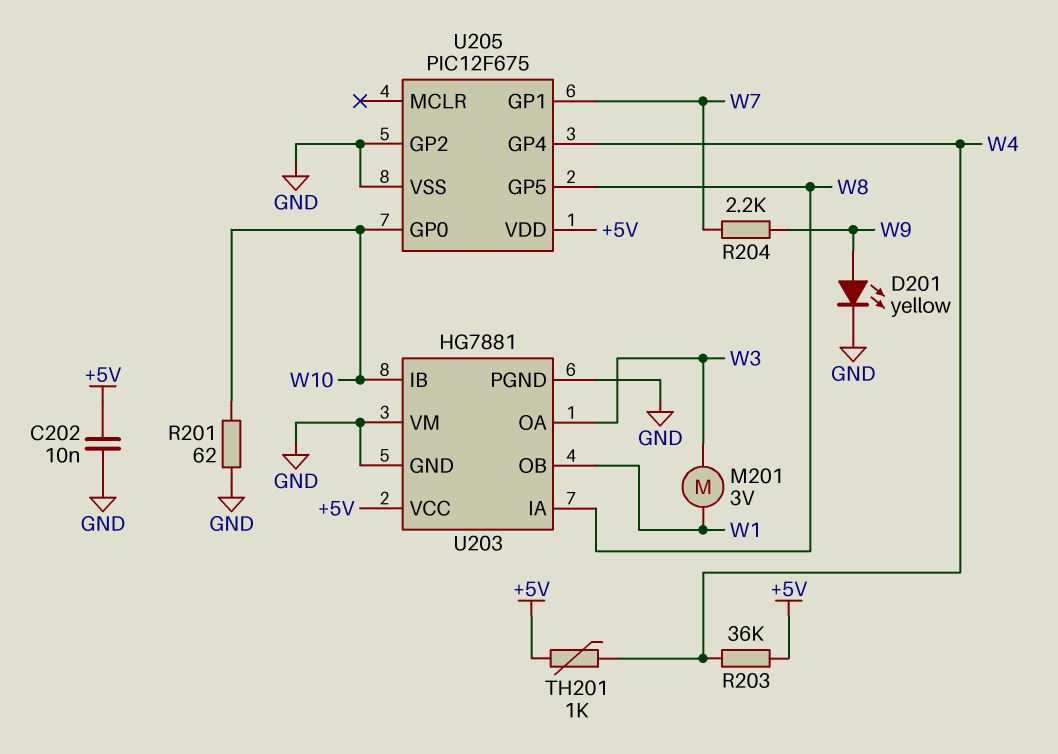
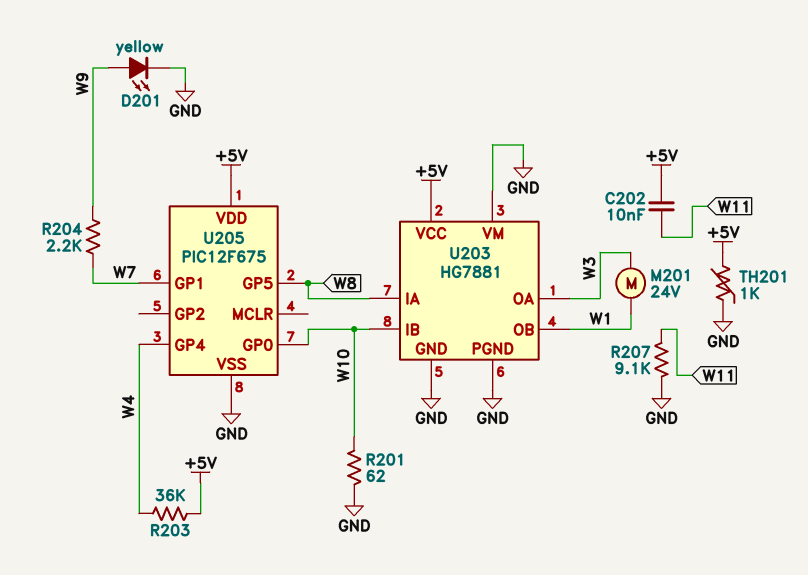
C202: 10nF (+5V, GND) -> 10nF (+5V, W11)
M201: motor 3V (W1, W3) -> motor 24V (W1, W3)
R207: none -> 9.1k (GND, W11)
TH201: 1k (+5V, W4) -> 1k (+5V, GND)
U205 pin GP2: GND -> none

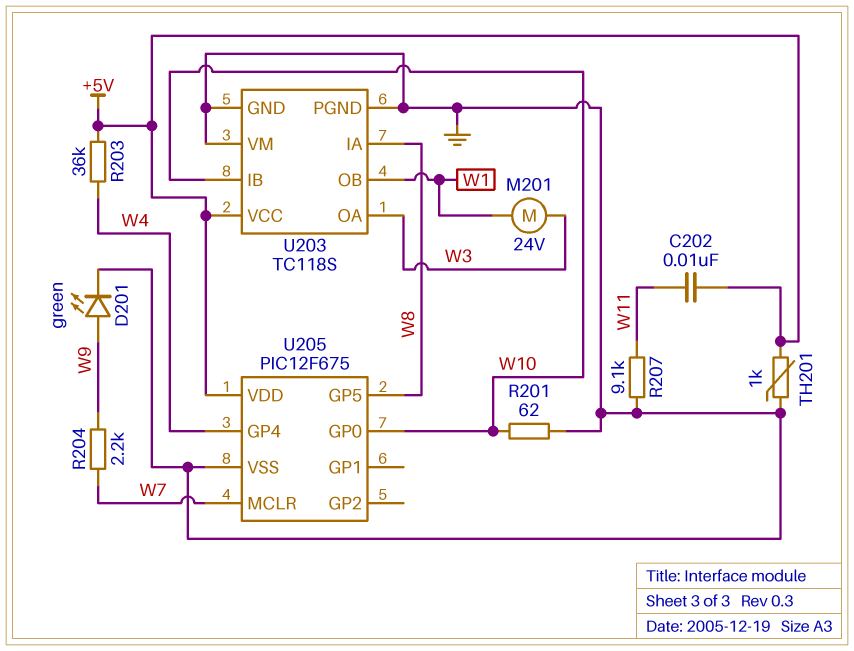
D201: LED yellow (A W9, K GND) -> LED green (A W9, K GND)
U203: HG7881 -> TC118S
U205 pin GP1: W7 -> none
U205 pin MCLR: none -> W7

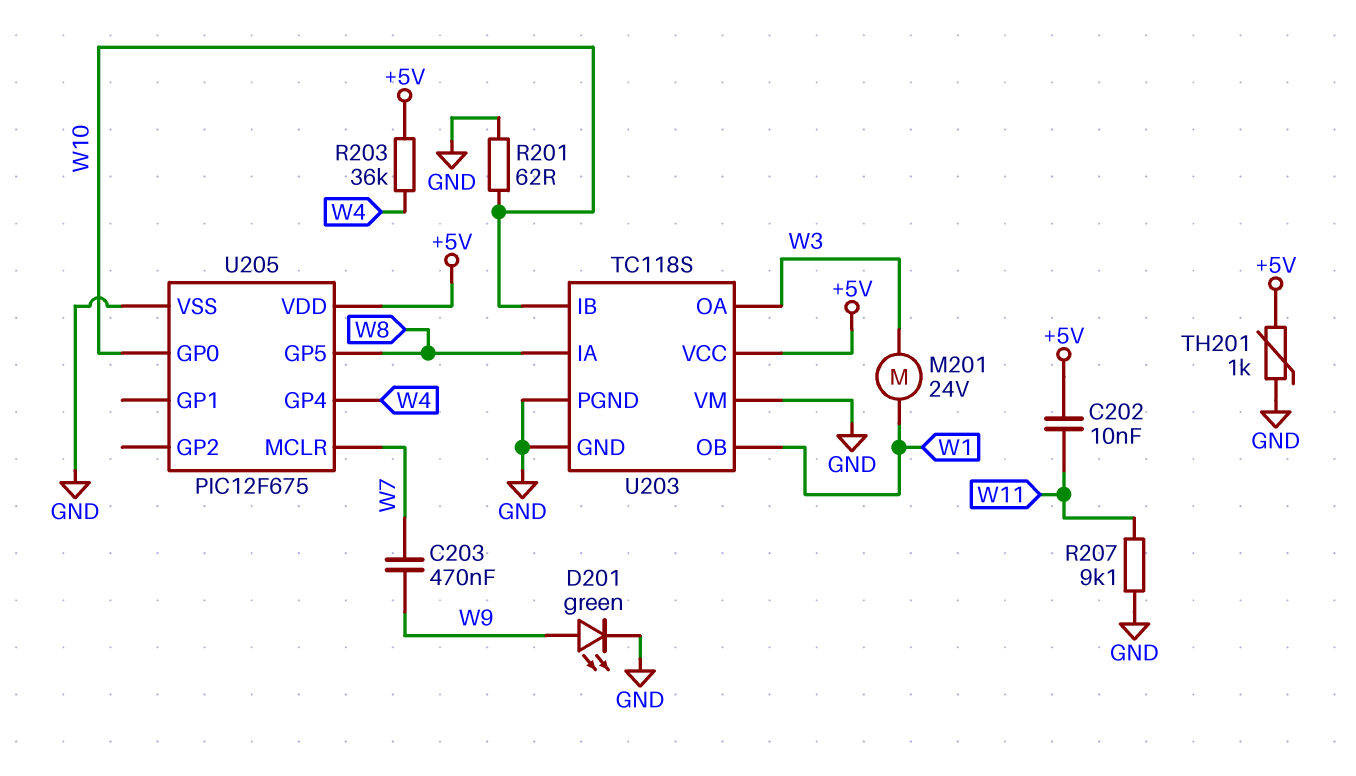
C203: none -> 470nF (W7, W9)
R204: 2.2k (W7, W9) -> none

